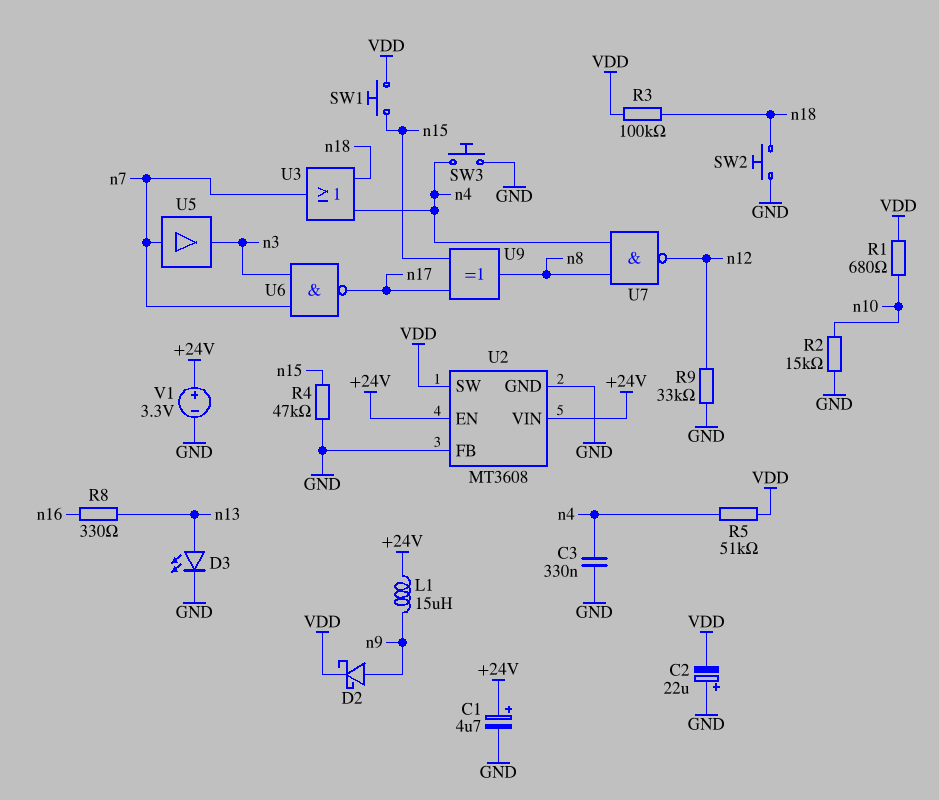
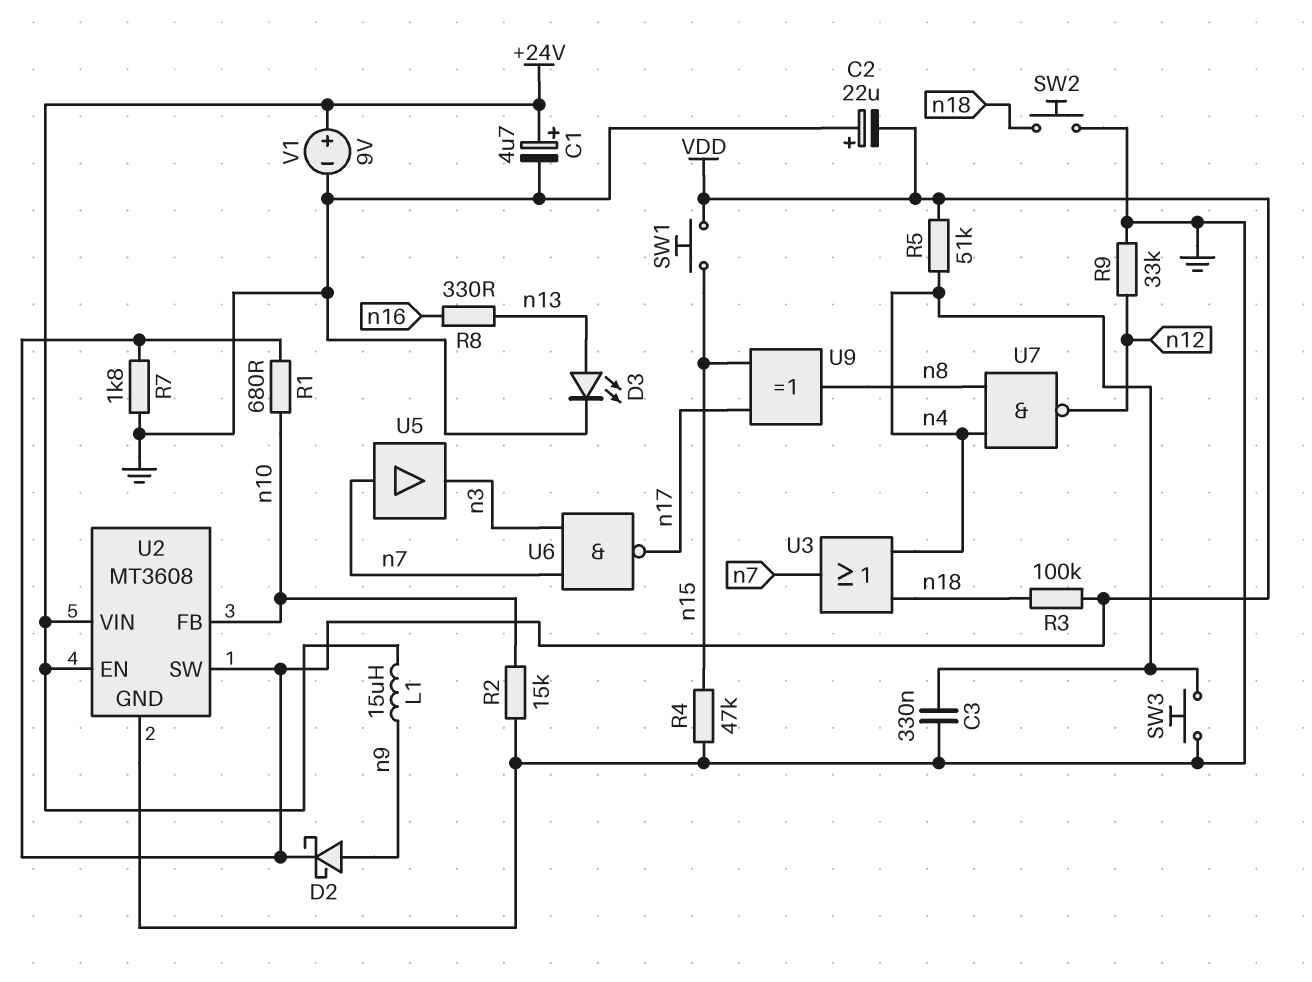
R7: none -> 1.8k (GND, VDD)
U2 pin FB: GND -> n10
V1: 3.3V (plus +24V, minus GND) -> 9V (plus +24V, minus GND)

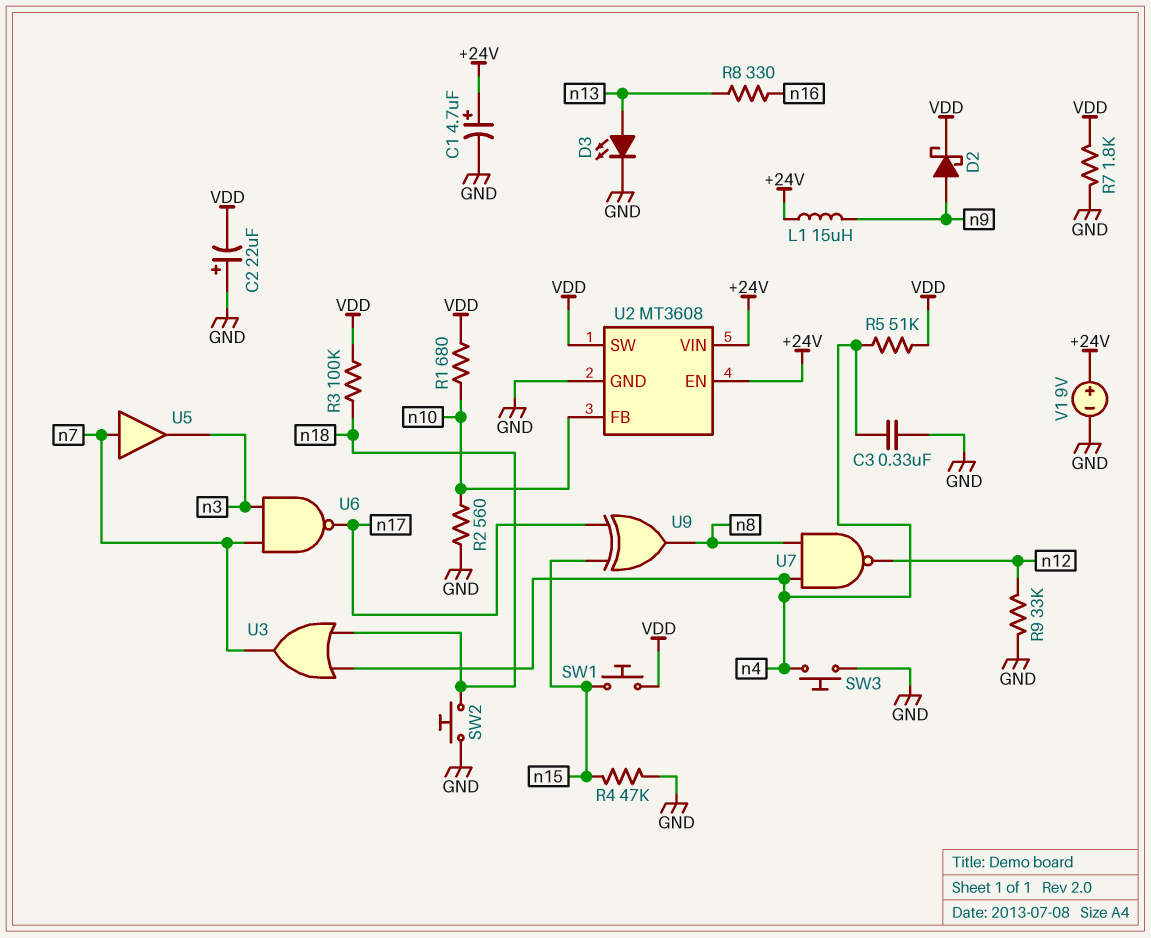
R2: 15k (GND, n10) -> 560 (GND, n10)

